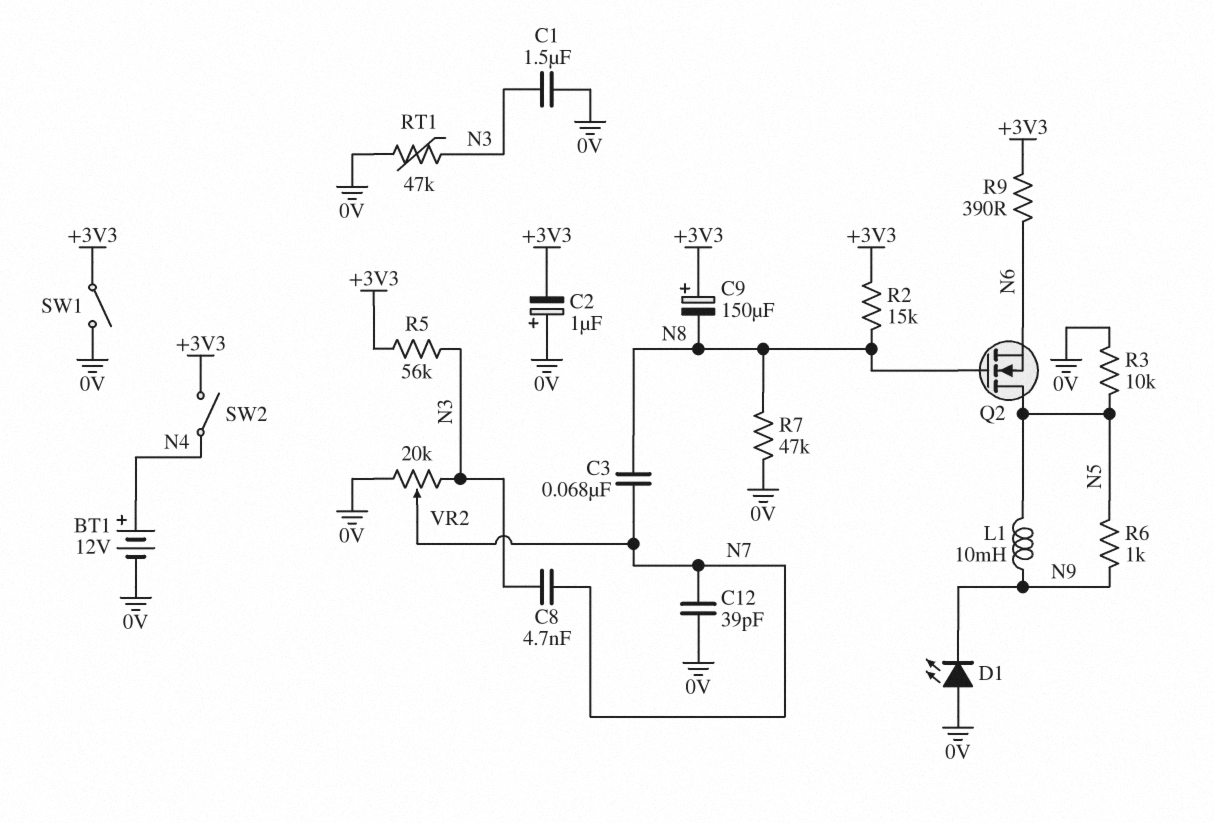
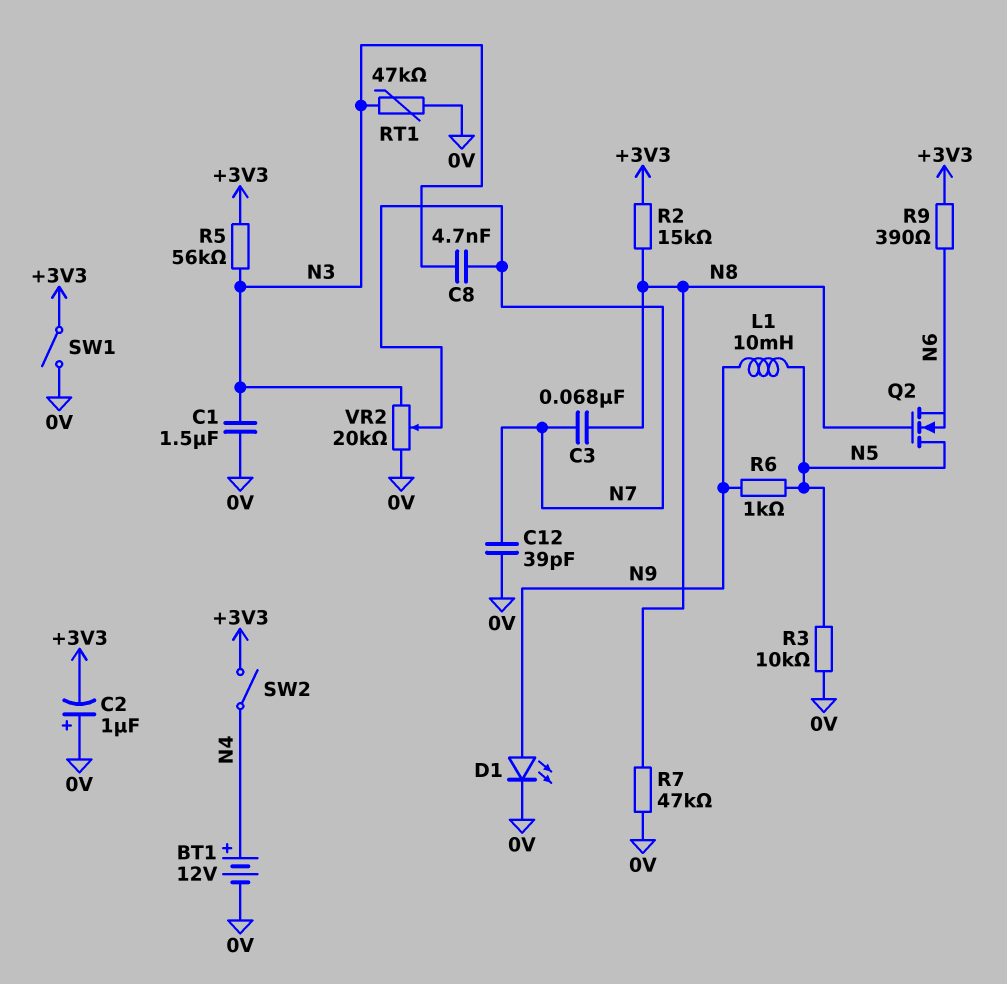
C9: 150uF (plus +3V3, minus N8) -> none
D1: LED (A 0V, K N9) -> LED (A N9, K 0V)

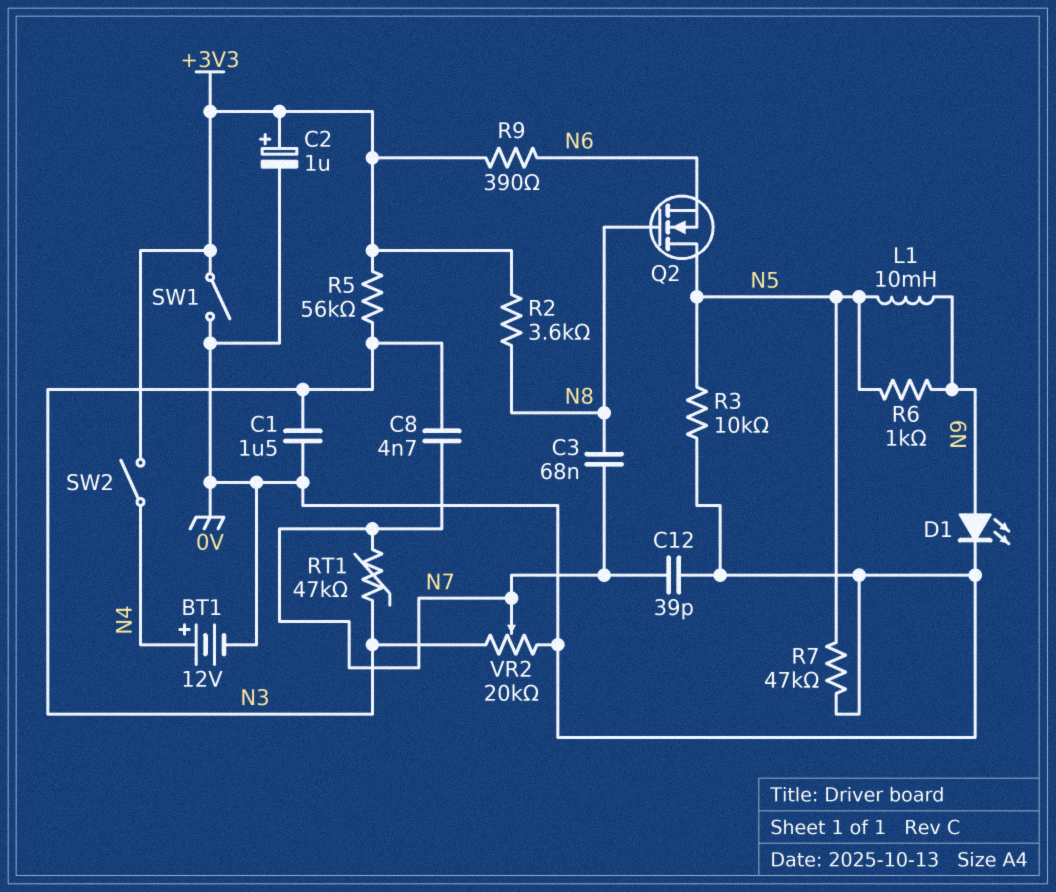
C2: 1uF (plus 0V, minus +3V3) -> 1uF (plus +3V3, minus 0V)
R2: 15k (+3V3, N8) -> 3.6k (+3V3, N8)
R7: 47k (0V, N8) -> 47k (0V, N5)
RT1: 47k (0V, N3) -> 47k (N3, N7)

